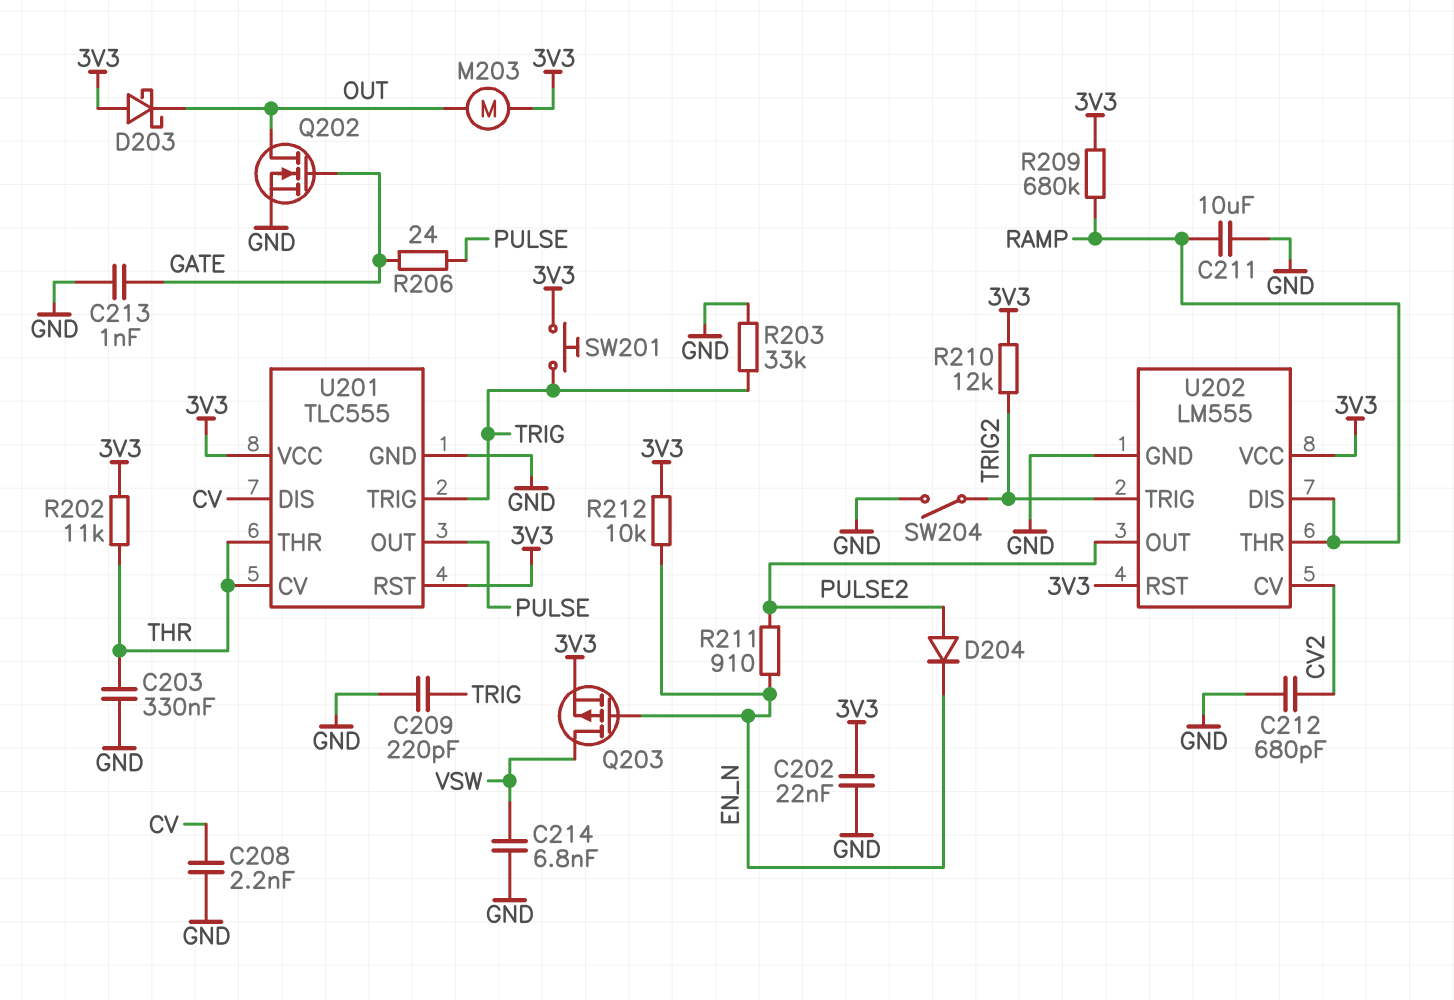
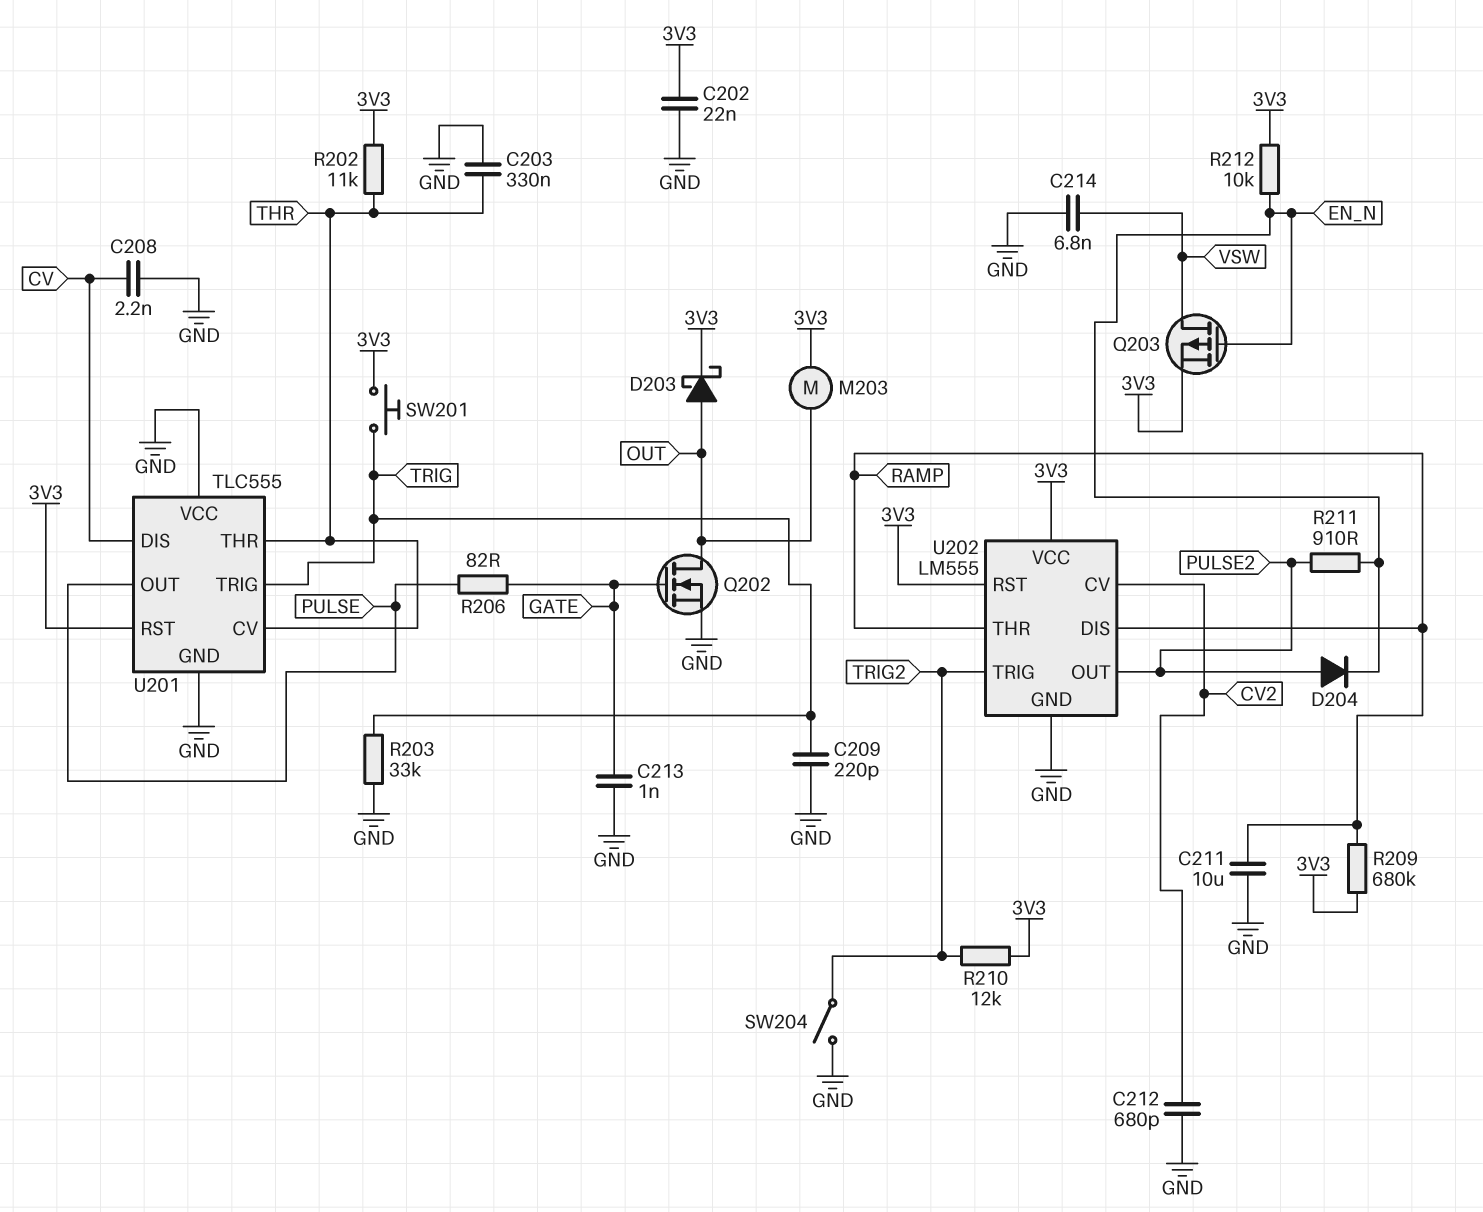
D203: schottky (A 3V3, K OUT) -> schottky (A OUT, K 3V3)
R206: 24 (GATE, PULSE) -> 82 (GATE, PULSE)
U201 pin VCC: 3V3 -> GND

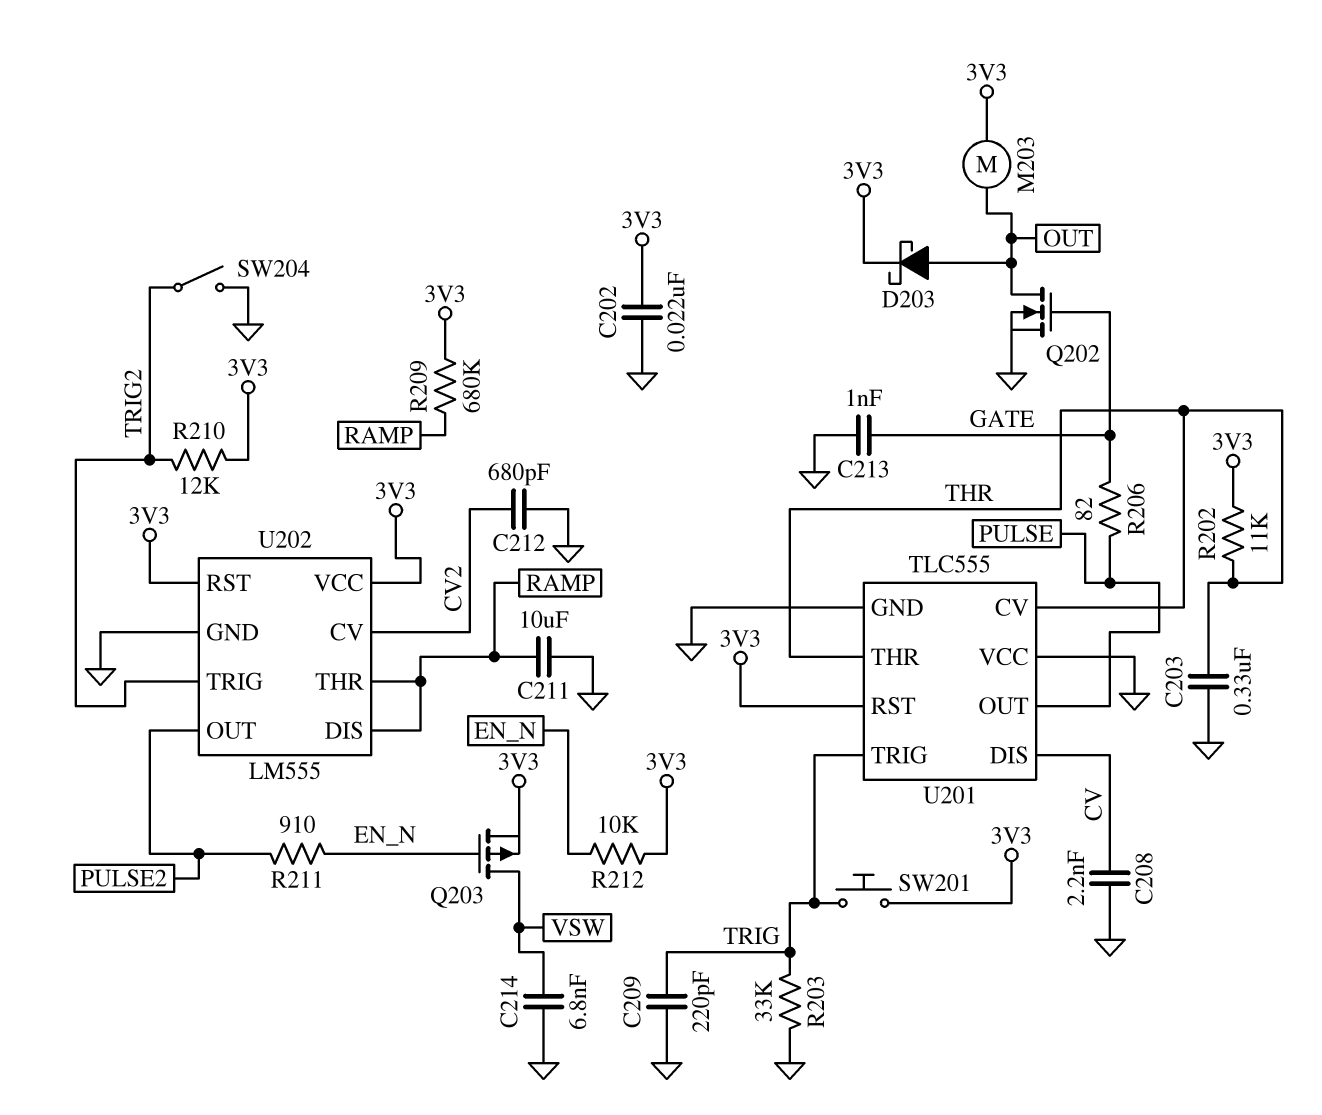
D204: diode (A PULSE2, K EN_N) -> none

